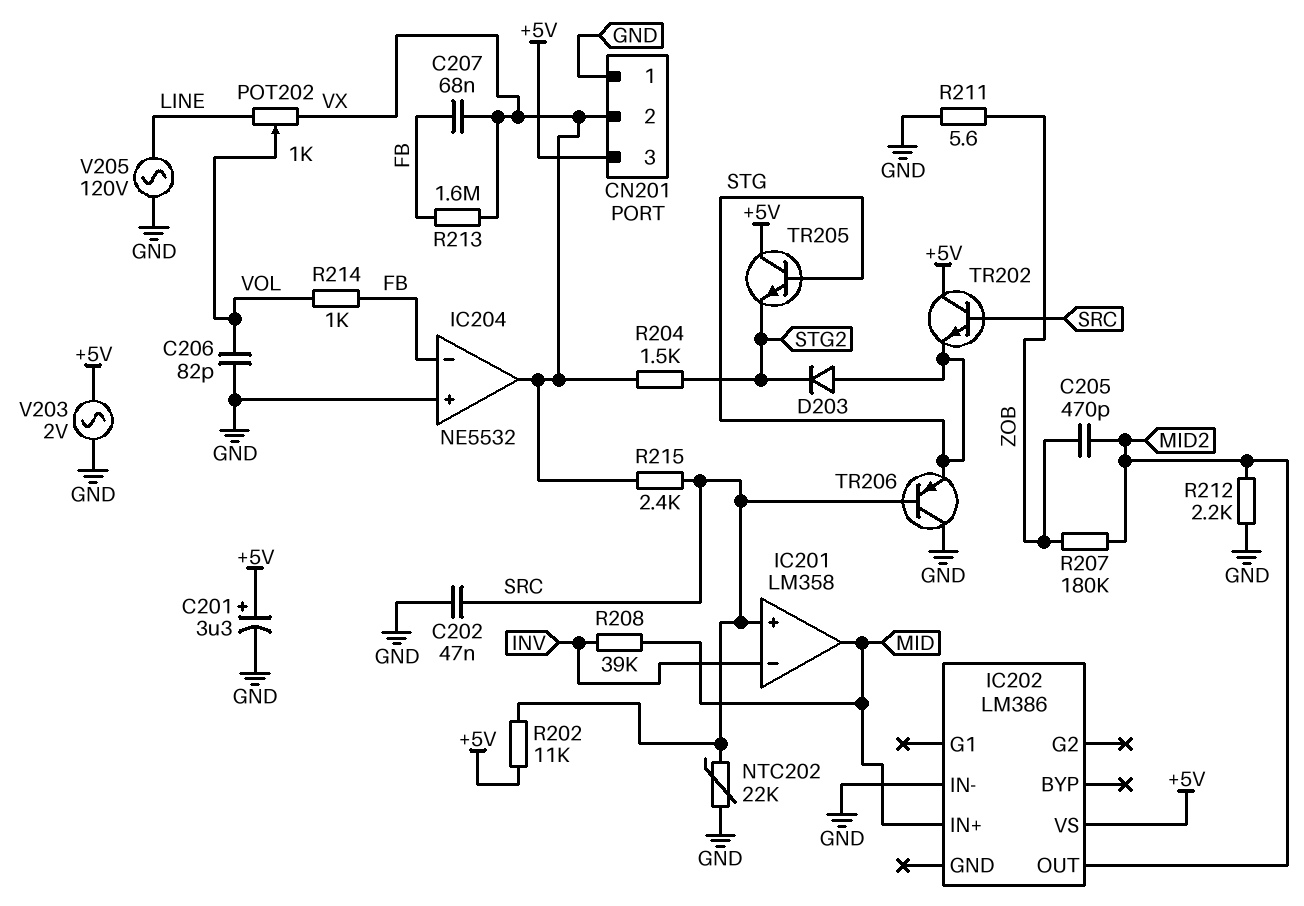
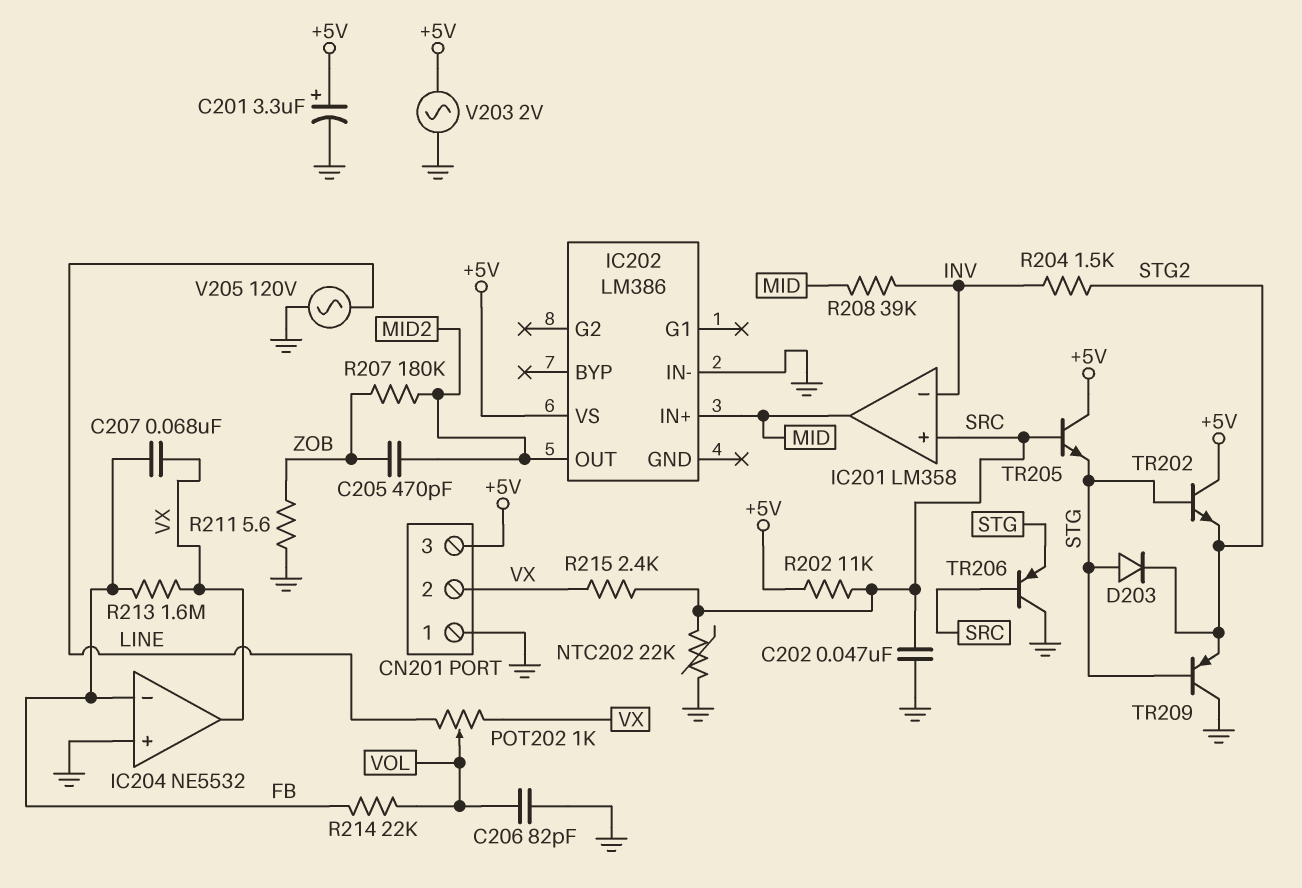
R204: 1.5k (STG2, VX) -> 1.5k (INV, STG2)
R212: 2.2k (GND, MID2) -> none
R214: 1k (FB, VOL) -> 22k (FB, VOL)
TR202: NPN (B SRC, C +5V, E STG) -> NPN (B STG, C +5V, E STG2)
TR205: NPN (B STG, C +5V, E STG2) -> NPN (B SRC, C +5V, E STG)
TR209: none -> PNP (B STG, C GND, E STG2)

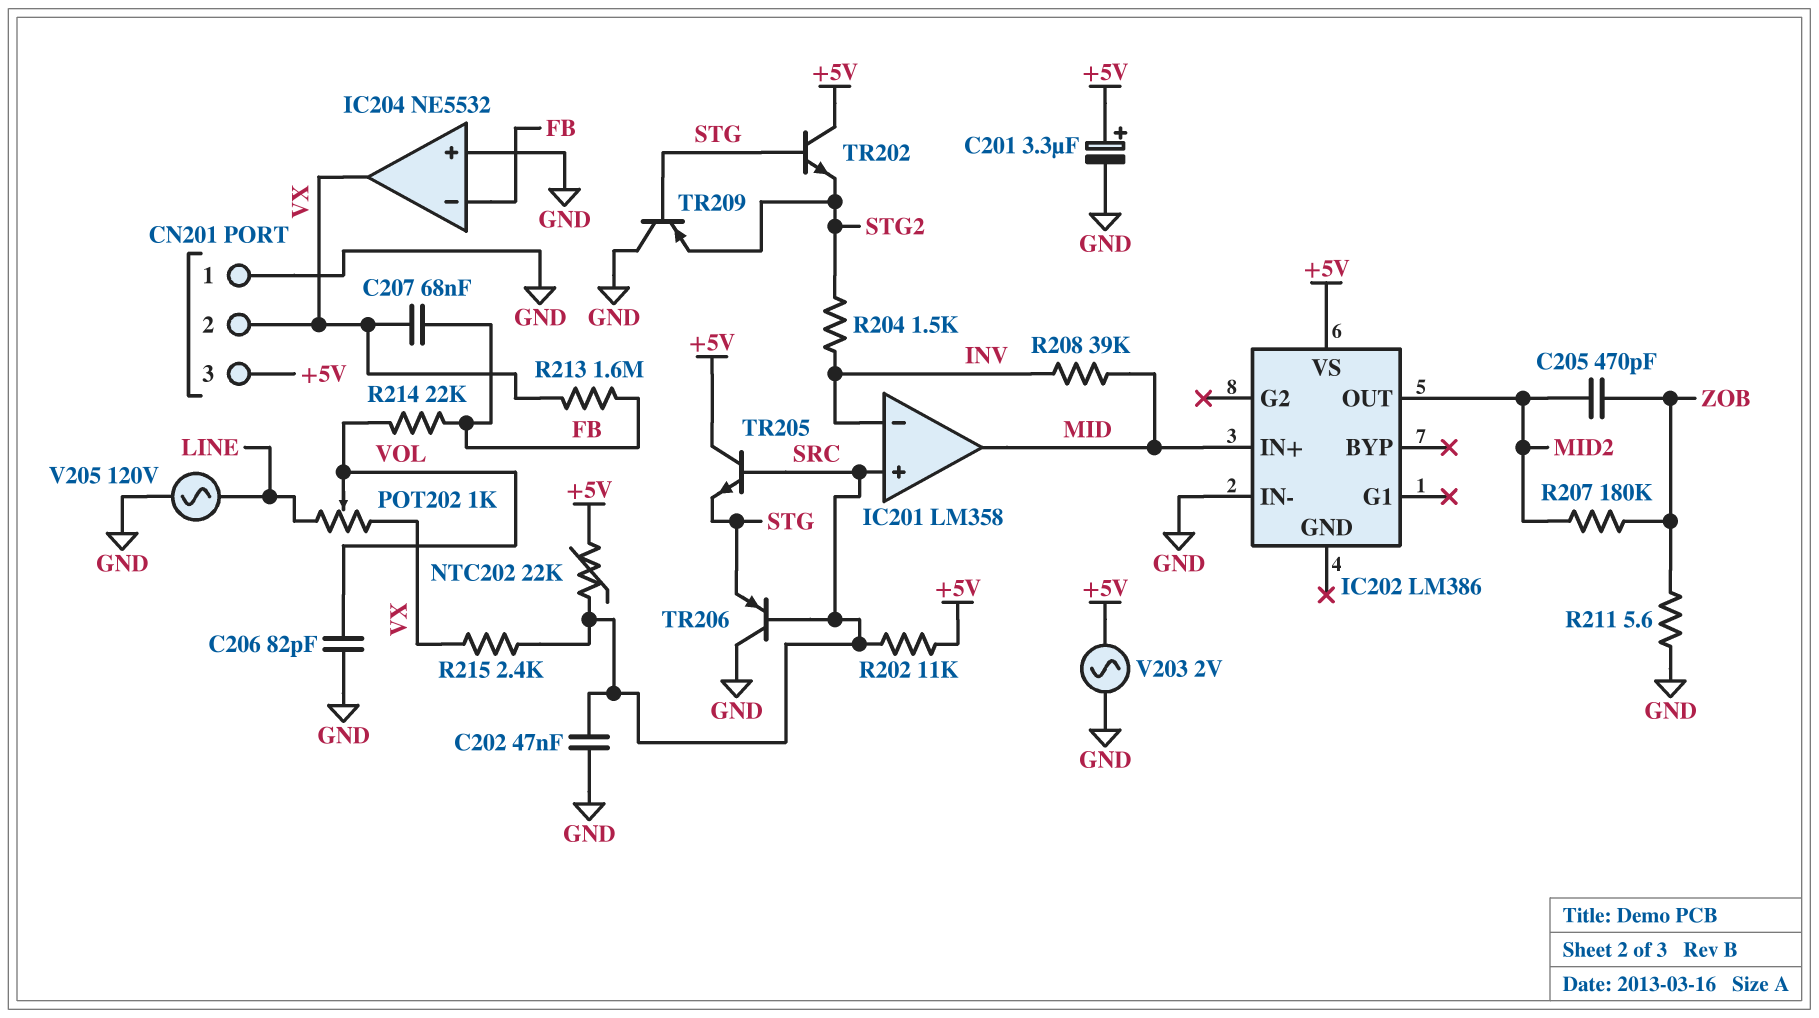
D203: diode (A STG, K STG2) -> none
NTC202: 22k (GND, SRC) -> 22k (+5V, SRC)

